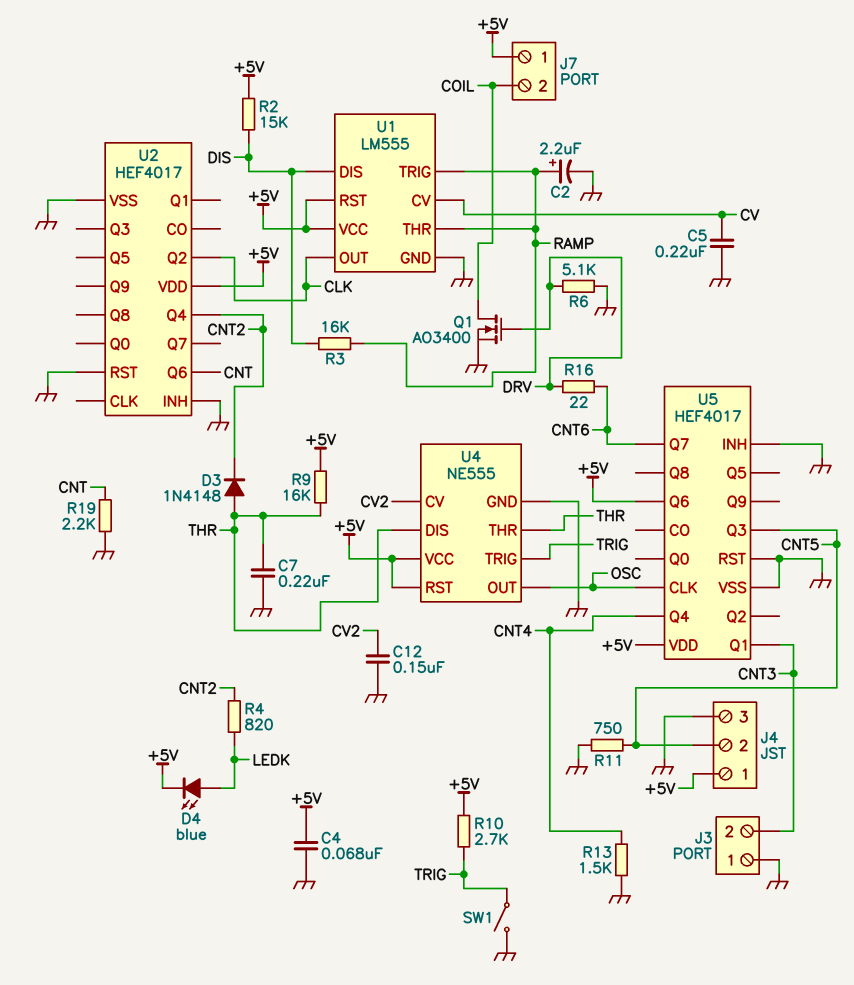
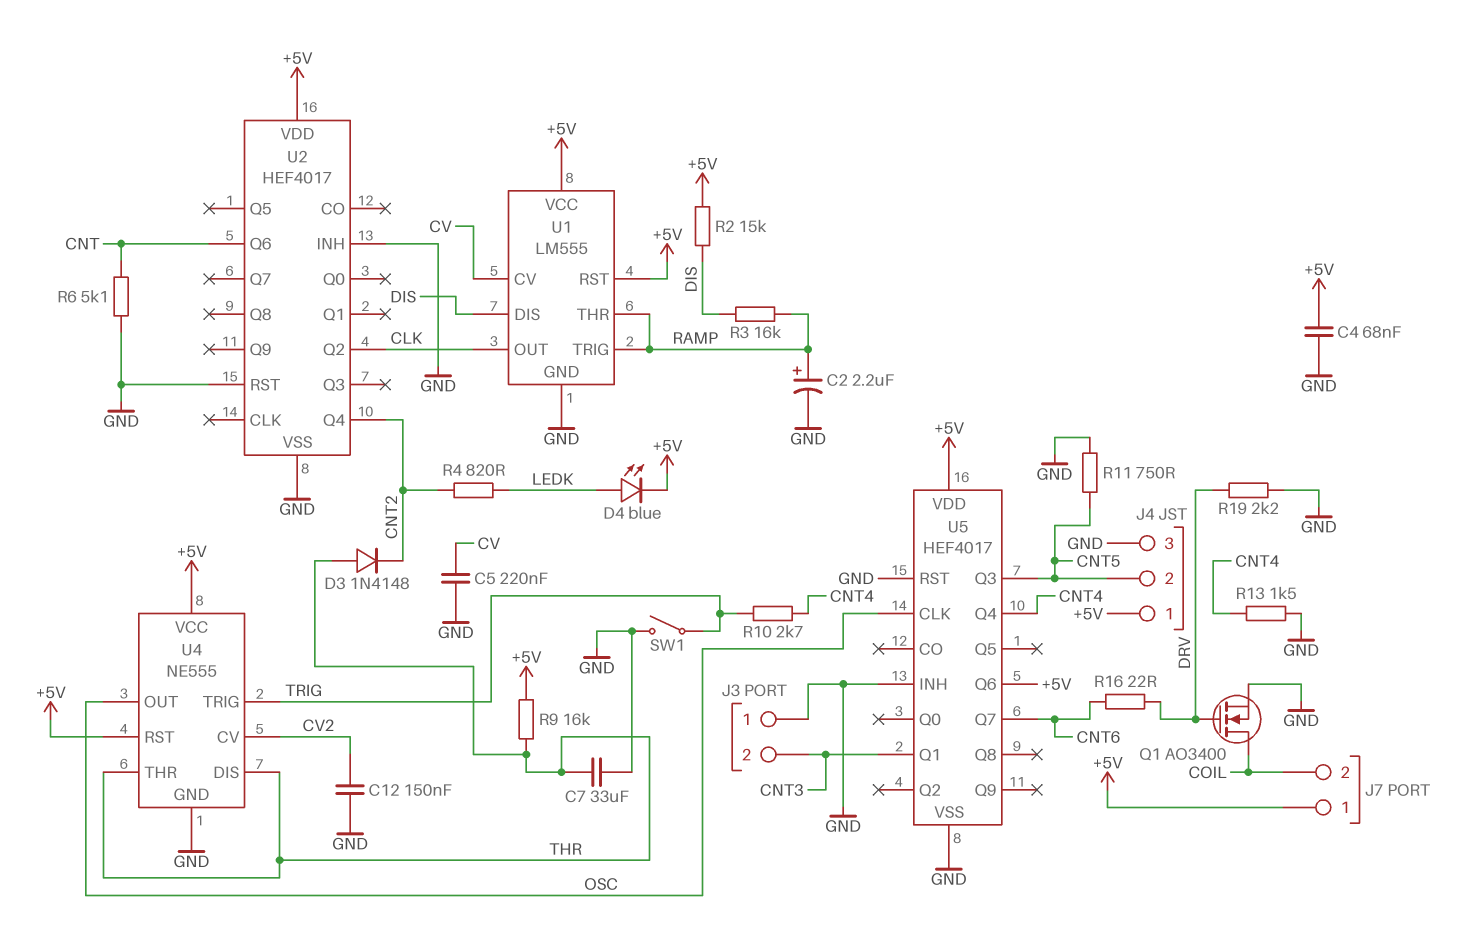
C7: 220nF (GND, THR) -> 33uF (GND, THR)
R6: 5.1k (DRV, GND) -> 5.1k (CNT, GND)
R10: 2.7k (+5V, TRIG) -> 2.7k (CNT4, TRIG)
R19: 2.2k (CNT, GND) -> 2.2k (DRV, GND)

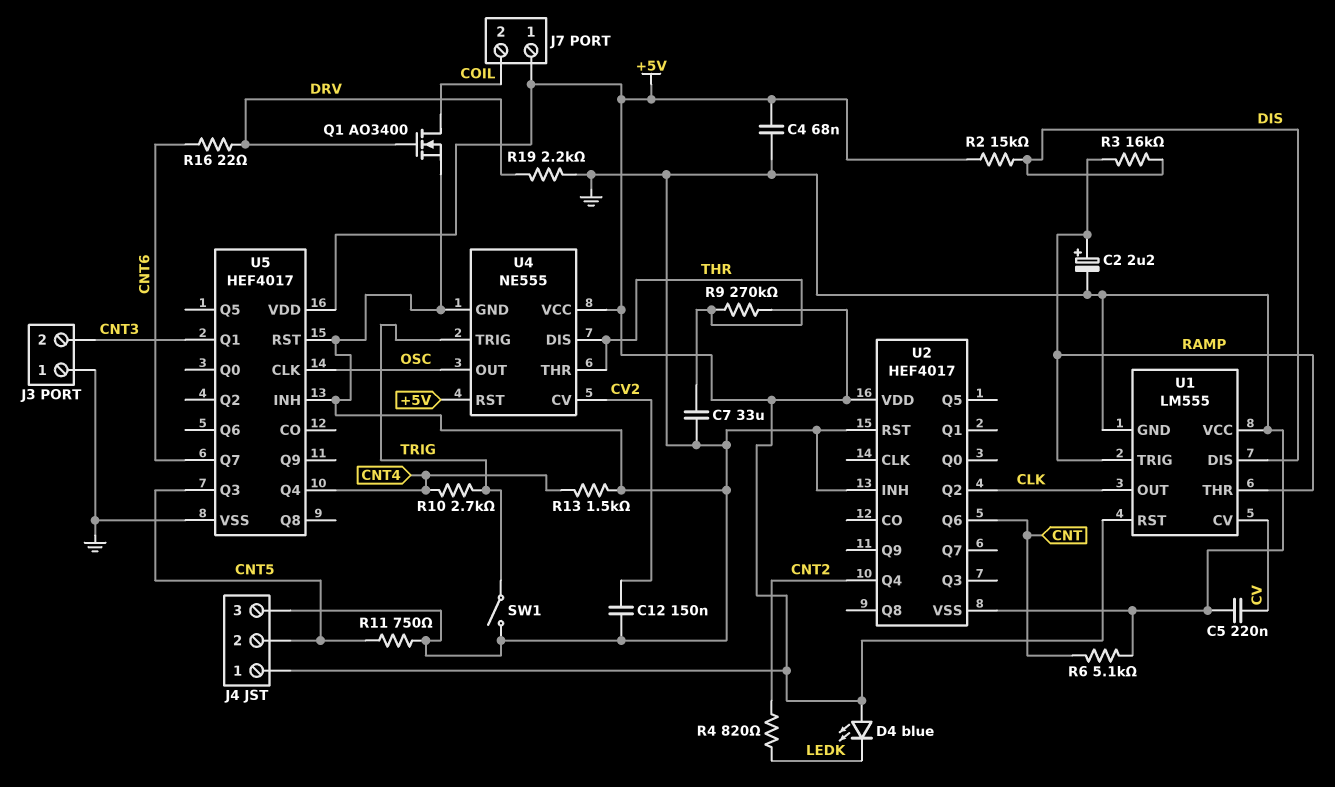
D3: diode 1N4148 (A THR, K CNT2) -> none
D4: LED blue (A LEDK, K +5V) -> LED blue (A +5V, K LEDK)
R9: 16k (+5V, THR) -> 270k (+5V, THR)
U1 pin VCC: +5V -> GND
U5 pin Q6: +5V -> none

